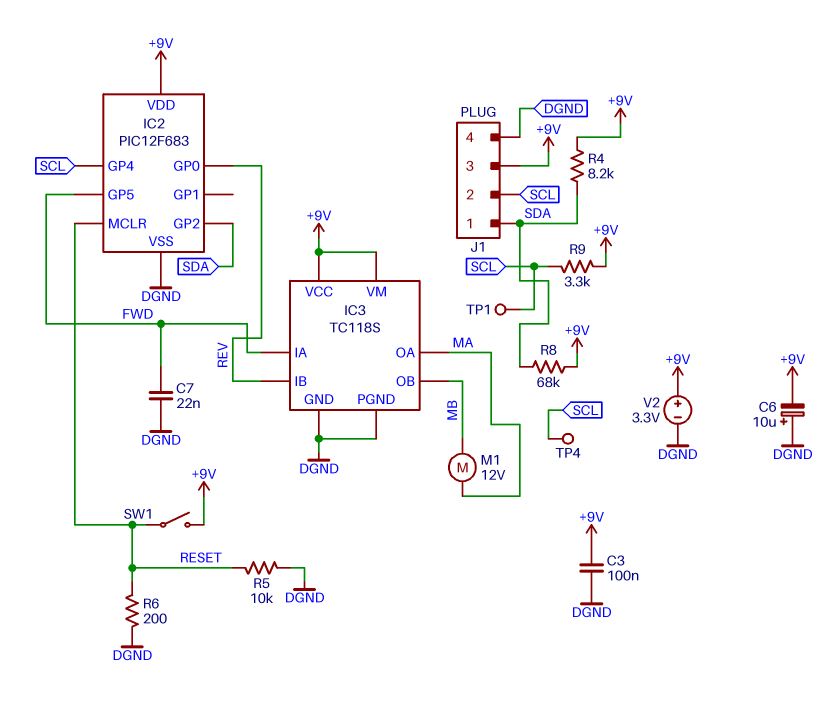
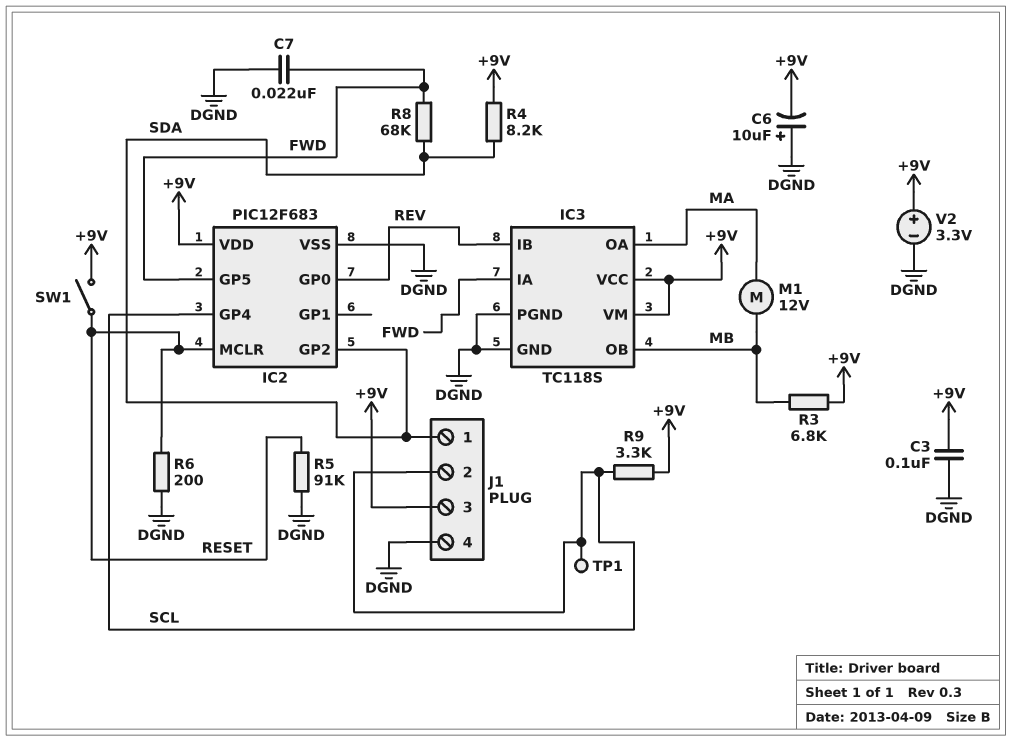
R3: none -> 6.8k (+9V, MB)
R5: 10k (DGND, RESET) -> 91k (DGND, RESET)
R8: 68k (+9V, SDA) -> 68k (FWD, SDA)
TP4: test point (SCL) -> none

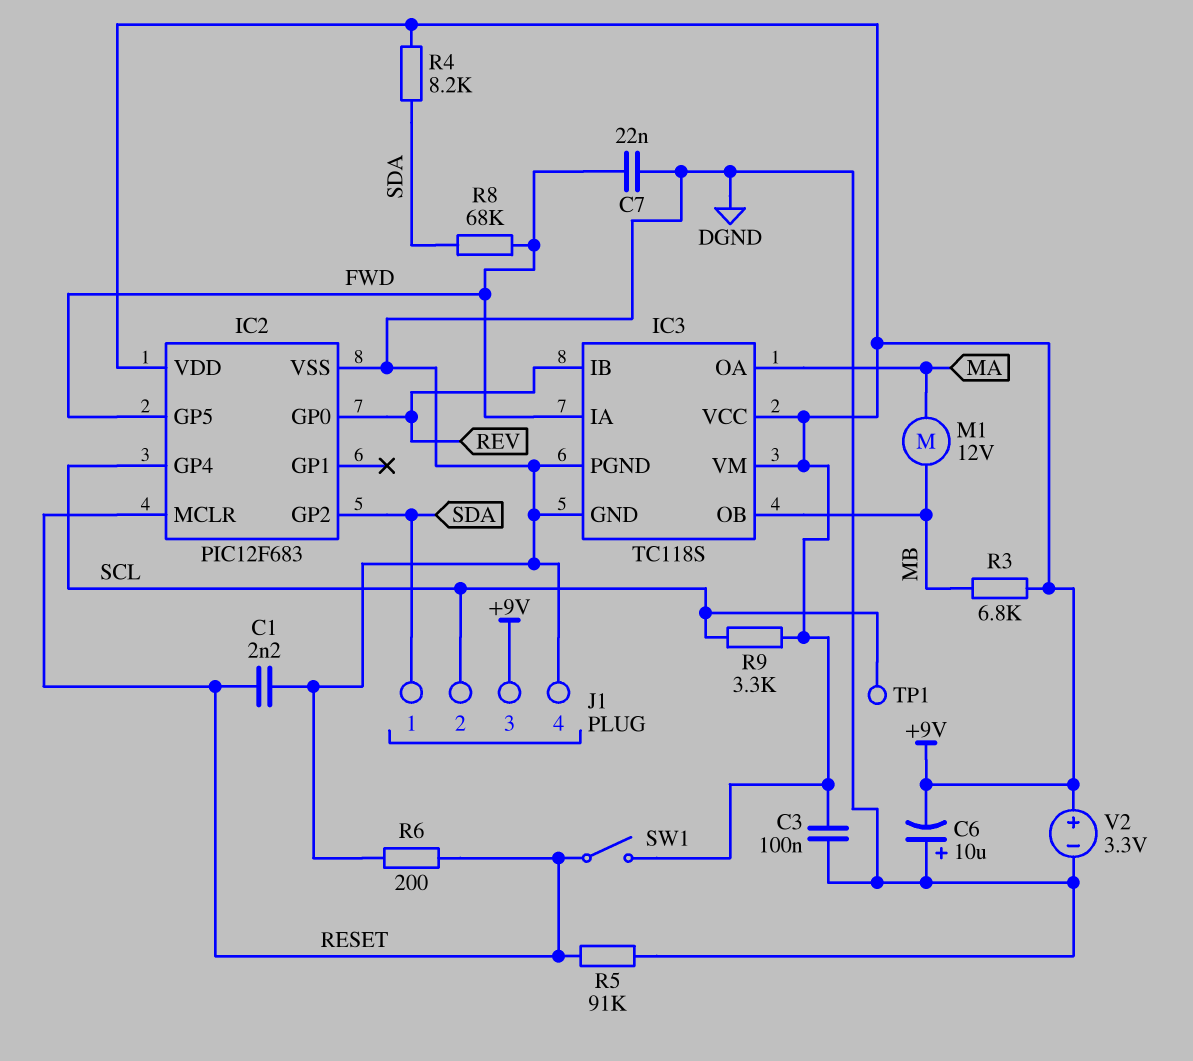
C1: none -> 2.2nF (DGND, RESET)

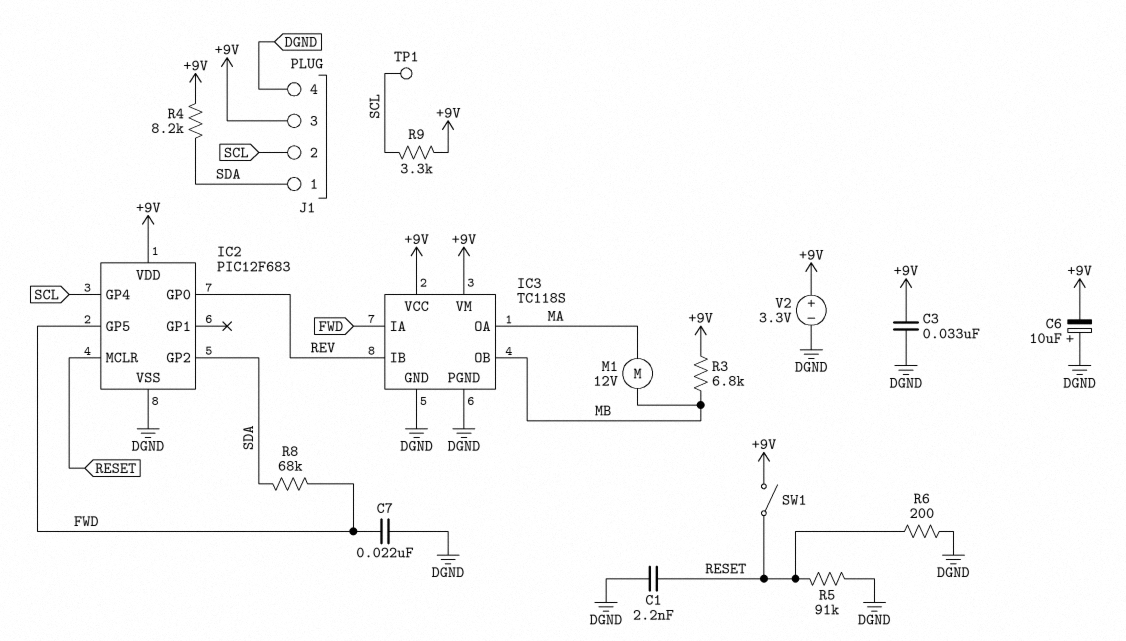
C3: 100nF (+9V, DGND) -> 33nF (+9V, DGND)

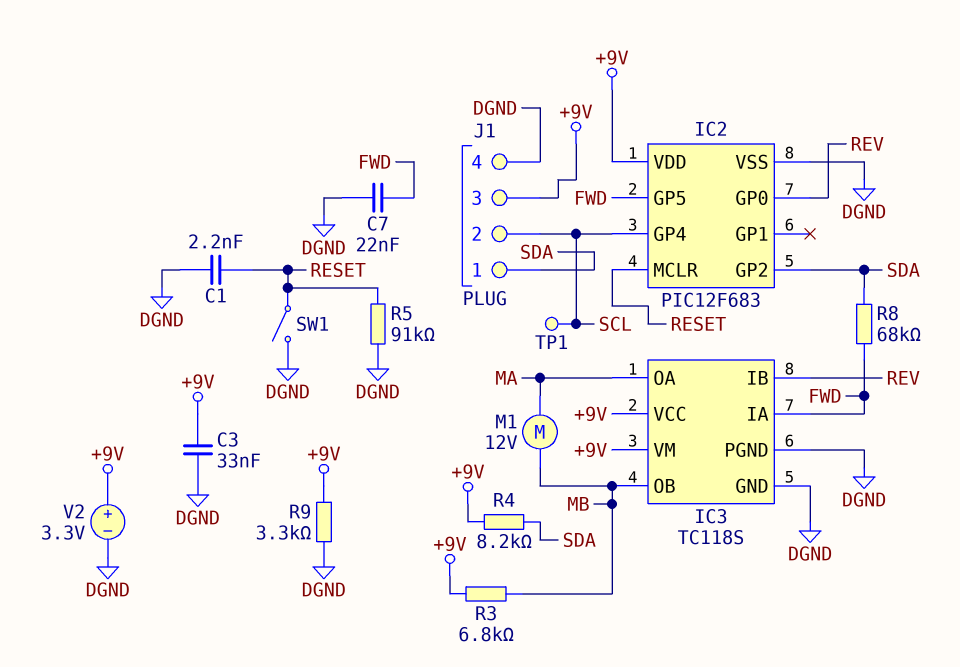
C6: 10uF (plus DGND, minus +9V) -> none
R6: 200 (DGND, RESET) -> none
R9: 3.3k (+9V, SCL) -> 3.3k (+9V, DGND)
SW1: switch (+9V, RESET) -> switch (DGND, RESET)

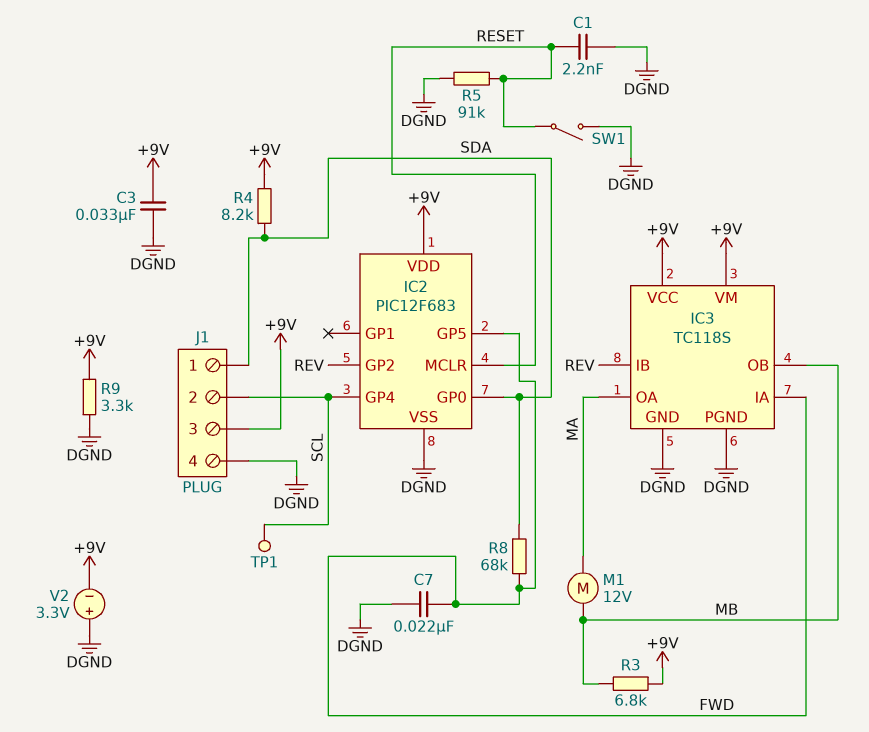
IC2 pin GP0: REV -> SDA
IC2 pin GP2: SDA -> REV
V2: 3.3V (plus +9V, minus DGND) -> 3.3V (plus DGND, minus +9V)

